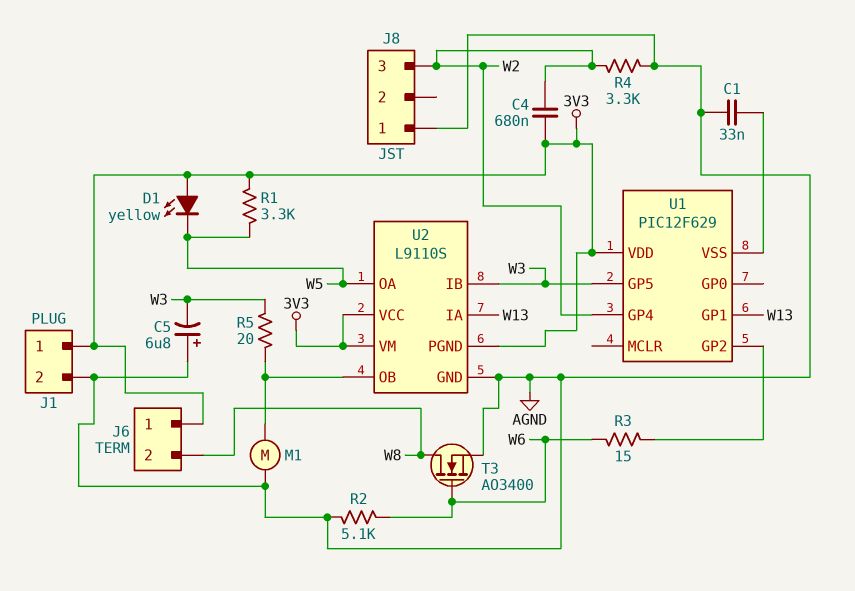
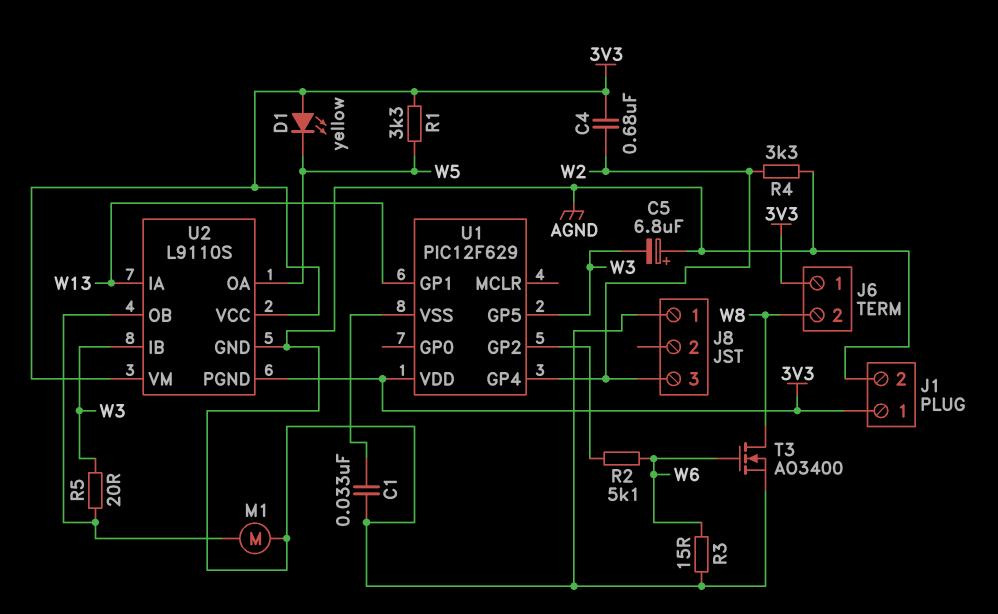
R2: 5.1k (AGND, W6) -> 5.1k (U1/GP2, W6)
R3: 15 (U1/GP2, W6) -> 15 (AGND, W6)

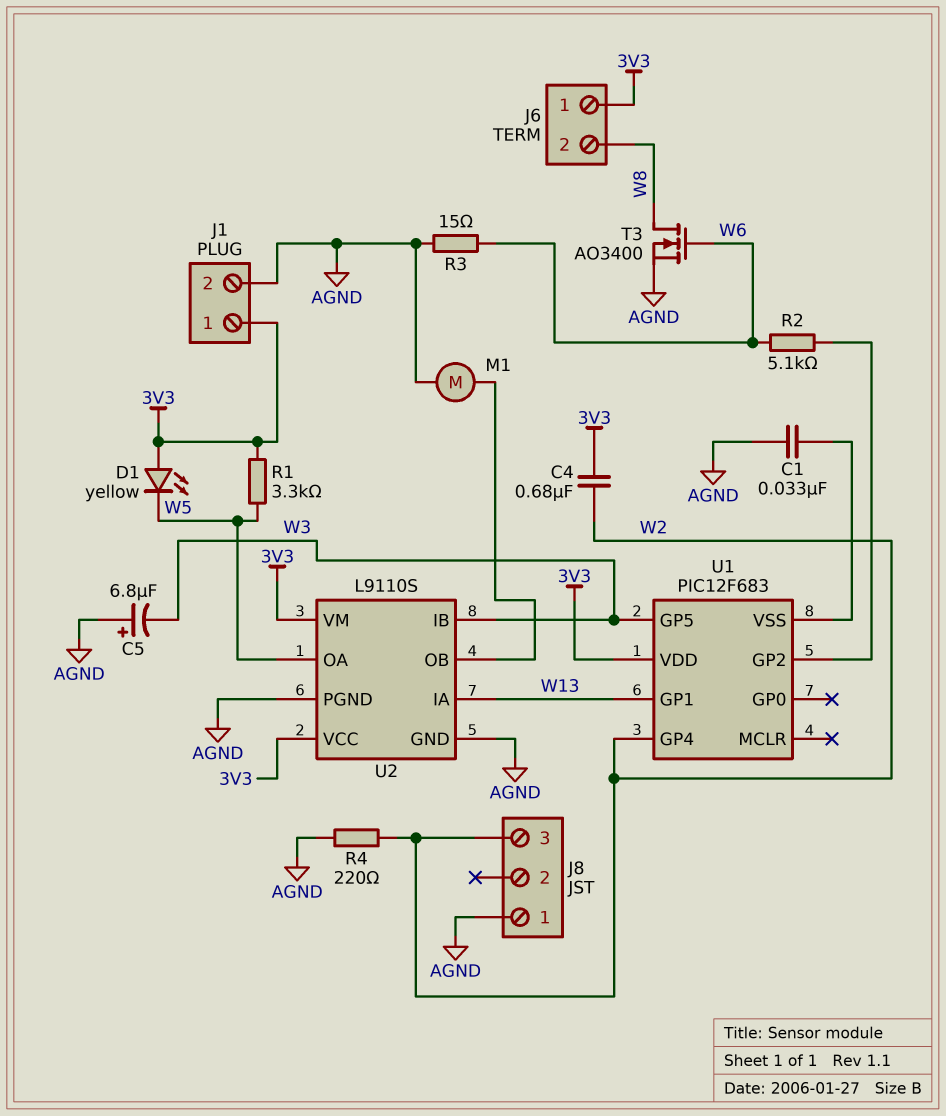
R4: 3.3k (AGND, W2) -> 220 (AGND, W2)
R5: 20 (U2/OB, W3) -> none
U1: PIC12F629 -> PIC12F683
U2 pin PGND: 3V3 -> AGND

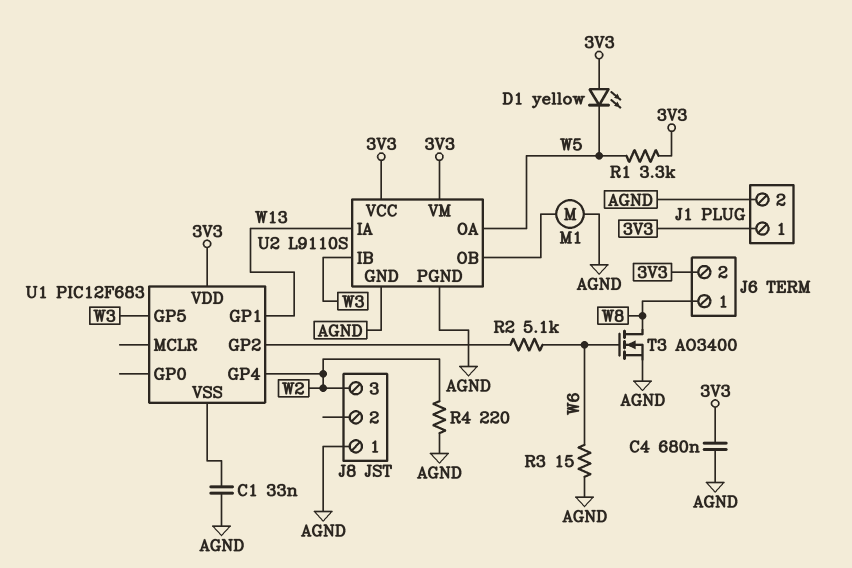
C4: 680nF (3V3, W2) -> 680nF (3V3, AGND)
C5: 6.8uF (plus AGND, minus W3) -> none
J6 pin 1: 3V3 -> W8
J6 pin 2: W8 -> 3V3

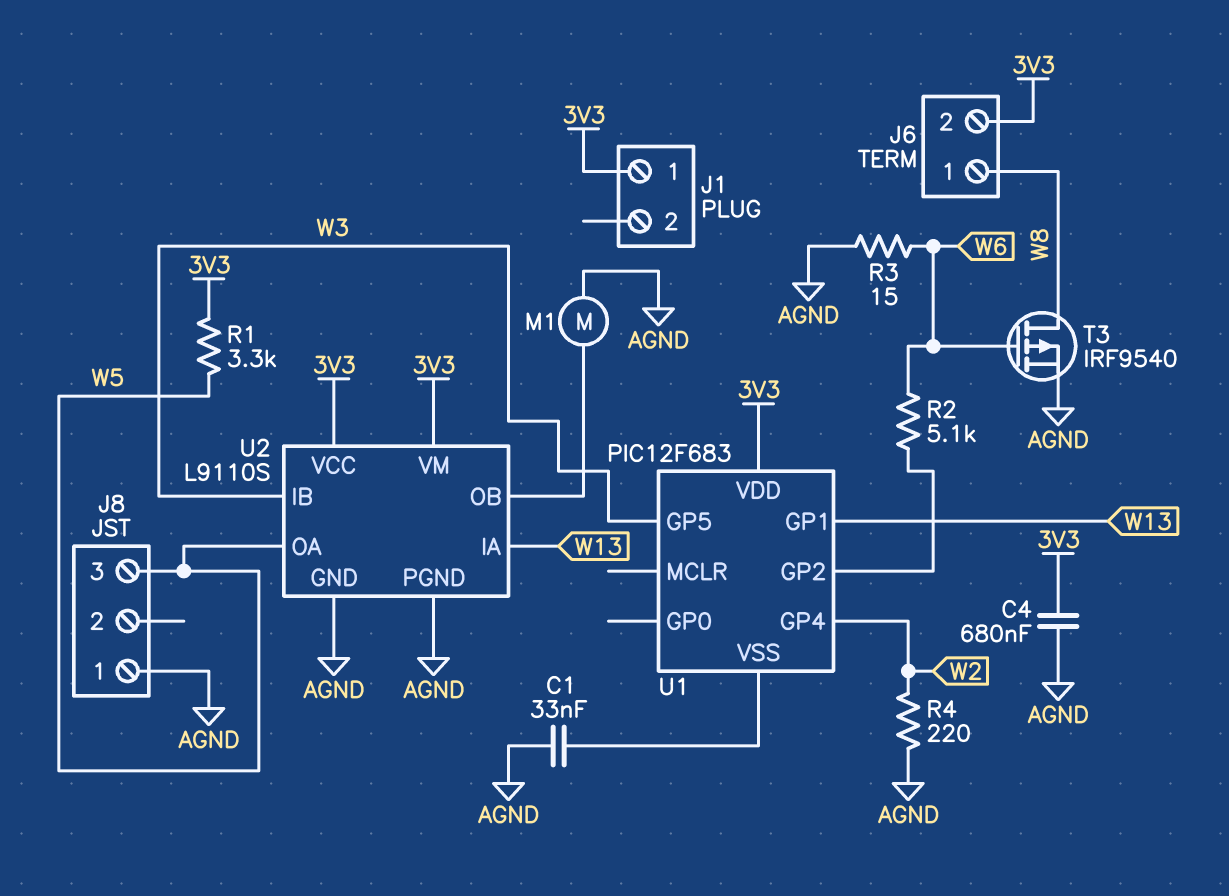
D1: LED yellow (A 3V3, K W5) -> none
J1 pin 2: AGND -> none
J8 pin 3: W2 -> W5
T3: NMOS AO3400 (G W6, D W8, S AGND) -> PMOS IRF9540 (G W6, D W8, S AGND)

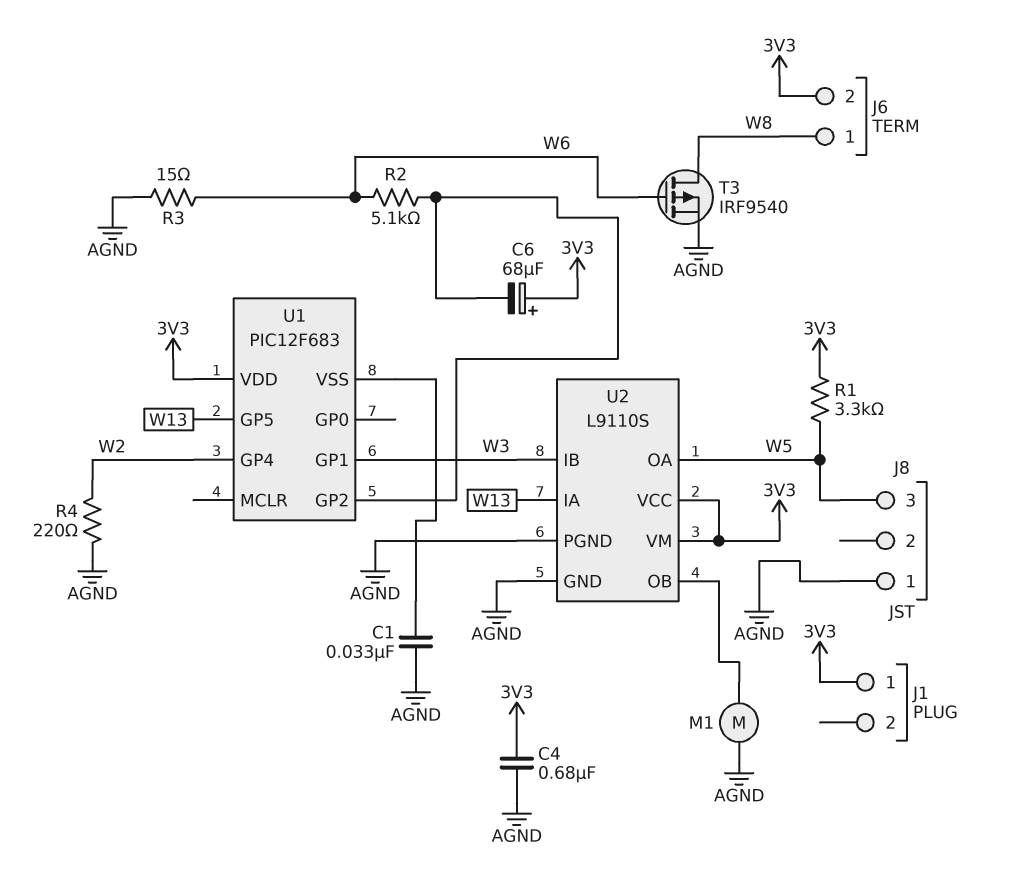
C6: none -> 68uF (plus 3V3, minus U1/GP2)
U1 pin GP1: W13 -> W3
U1 pin GP5: W3 -> W13

